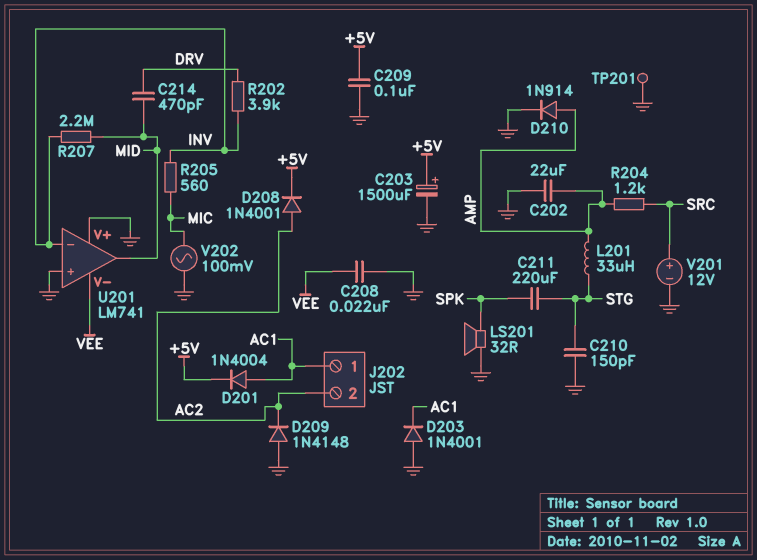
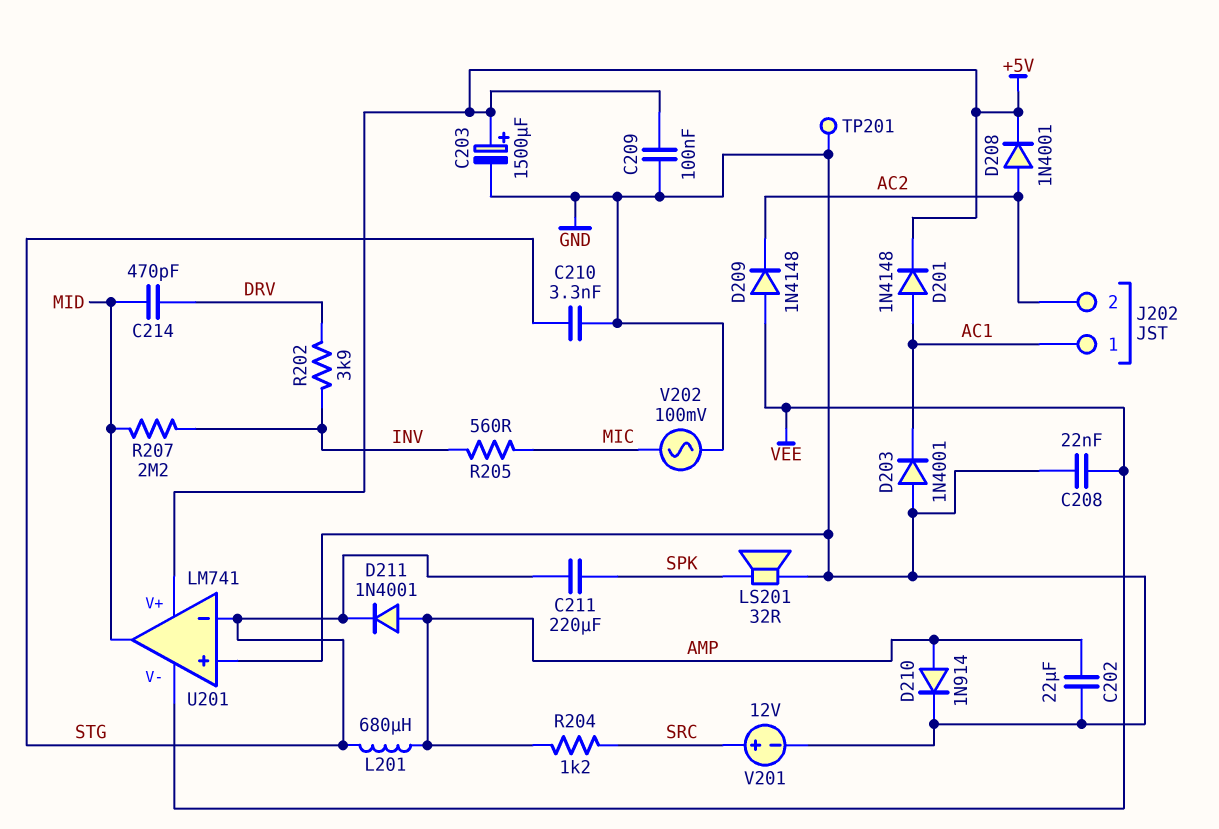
C210: 150pF (GND, STG) -> 3.3nF (GND, STG)
D201: diode 1N4004 (A AC1, K +5V) -> diode 1N4148 (A AC1, K +5V)
D209: diode 1N4148 (A GND, K AC2) -> diode 1N4148 (A VEE, K AC2)
D211: none -> diode 1N4001 (A AMP, K STG)
L201: 33uH (AMP, STG) -> 680uH (AMP, STG)
U201 pin V+: GND -> +5V
U201 pin in-: INV -> STG

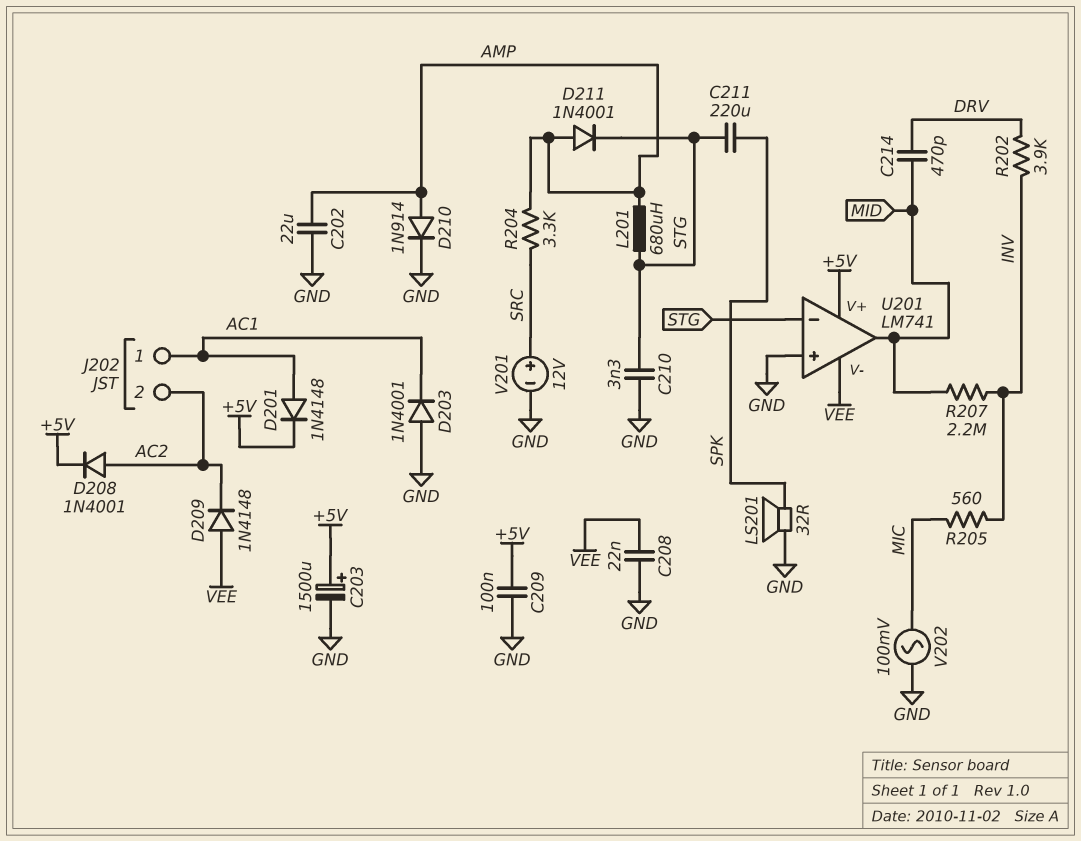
R204: 1.2k (AMP, SRC) -> 3.3k (AMP, SRC)
TP201: test point (GND) -> none

